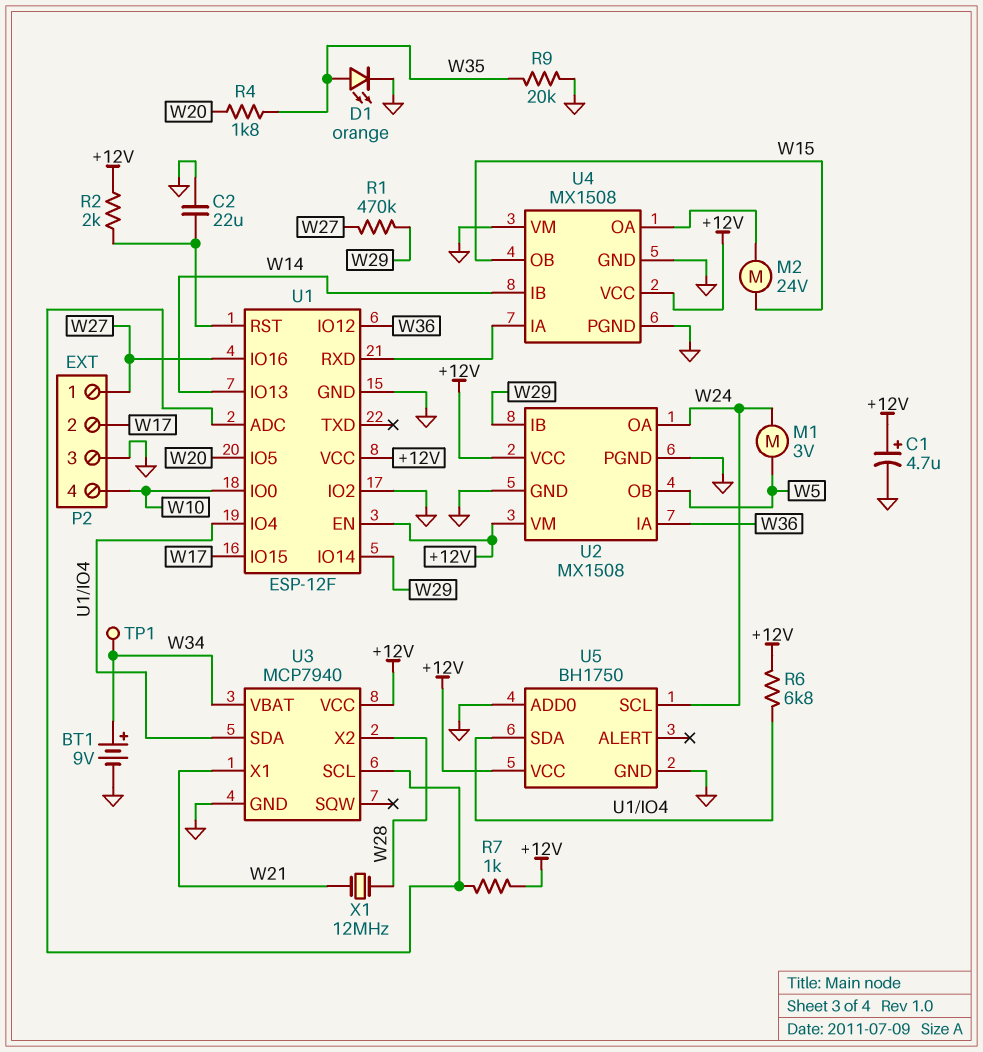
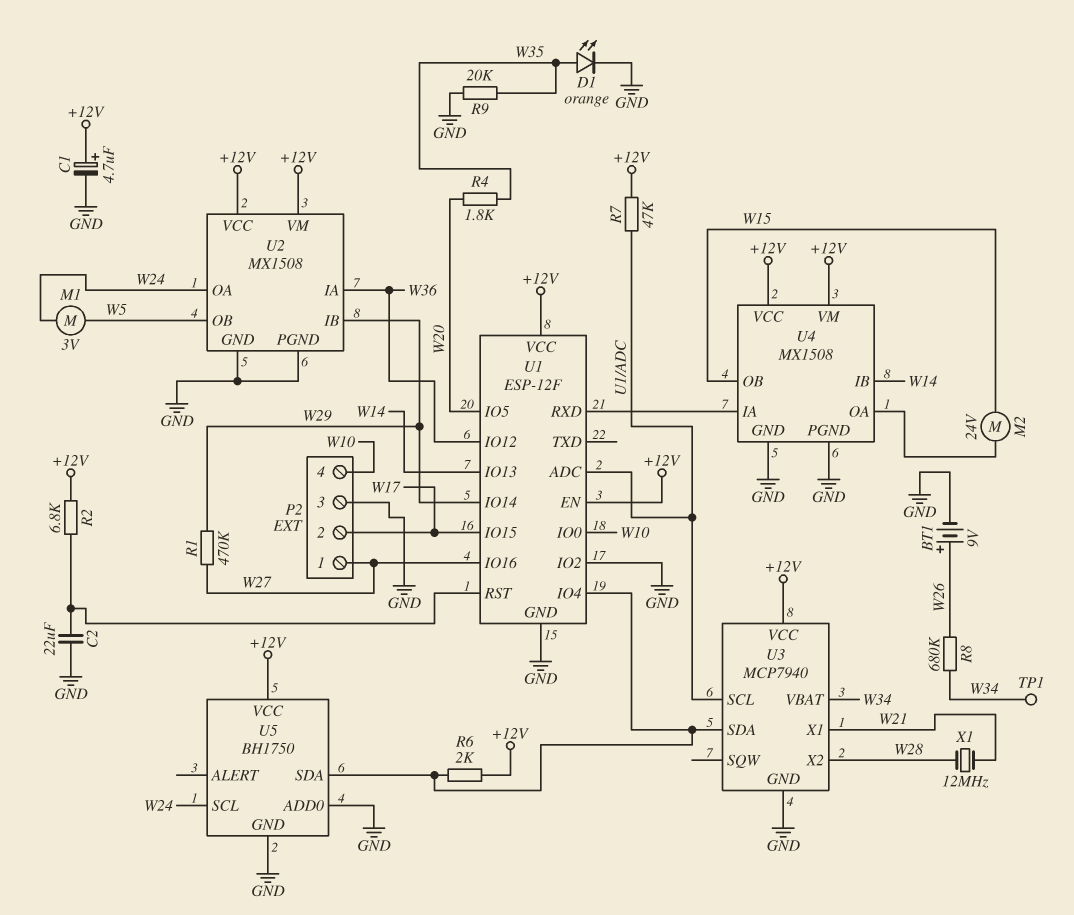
BT1: 9V (plus W34, minus GND) -> 9V (plus W26, minus GND)
R2: 2k (+12V, U1/RST) -> 6.8k (+12V, U1/RST)
R6: 6.8k (+12V, U1/IO4) -> 2k (+12V, U1/IO4)
R7: 1k (+12V, U1/ADC) -> 47k (+12V, U1/ADC)
R8: none -> 680k (W26, W34)
U4 pin VM: GND -> +12V

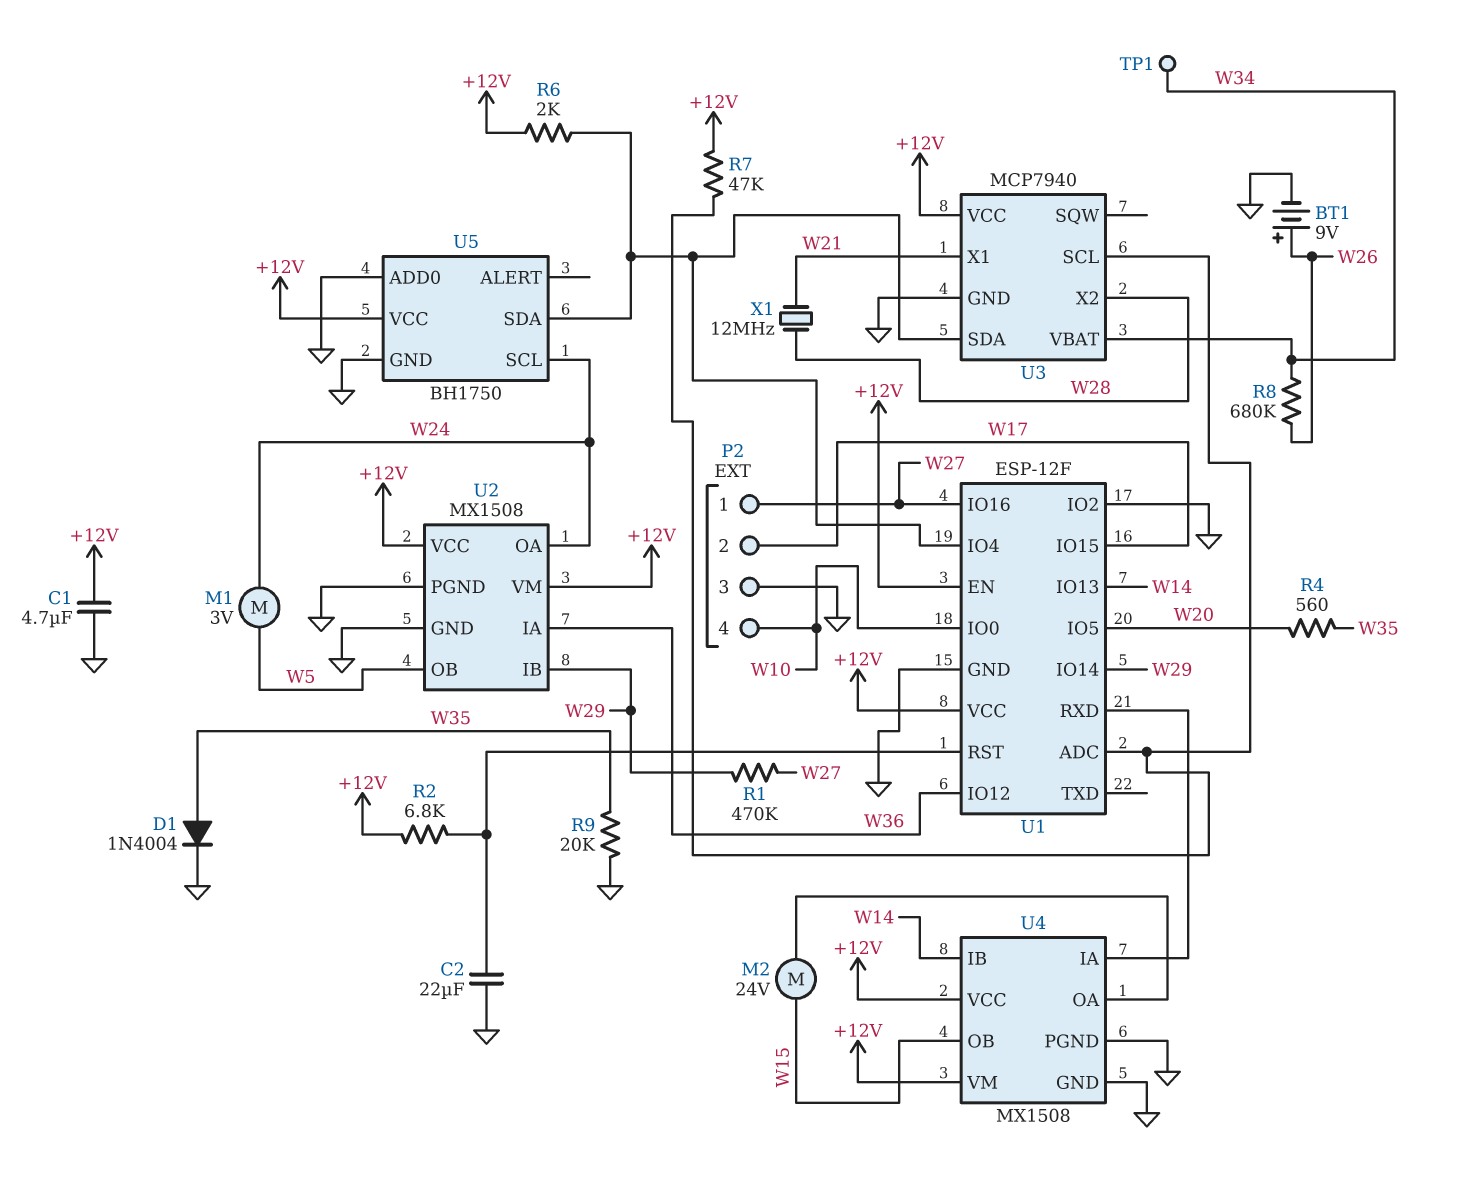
C1: 4.7uF (plus +12V, minus GND) -> 4.7uF (+12V, GND)
D1: LED orange (A W35, K GND) -> diode 1N4004 (A W35, K GND)
R4: 1.8k (W20, W35) -> 560 (W20, W35)

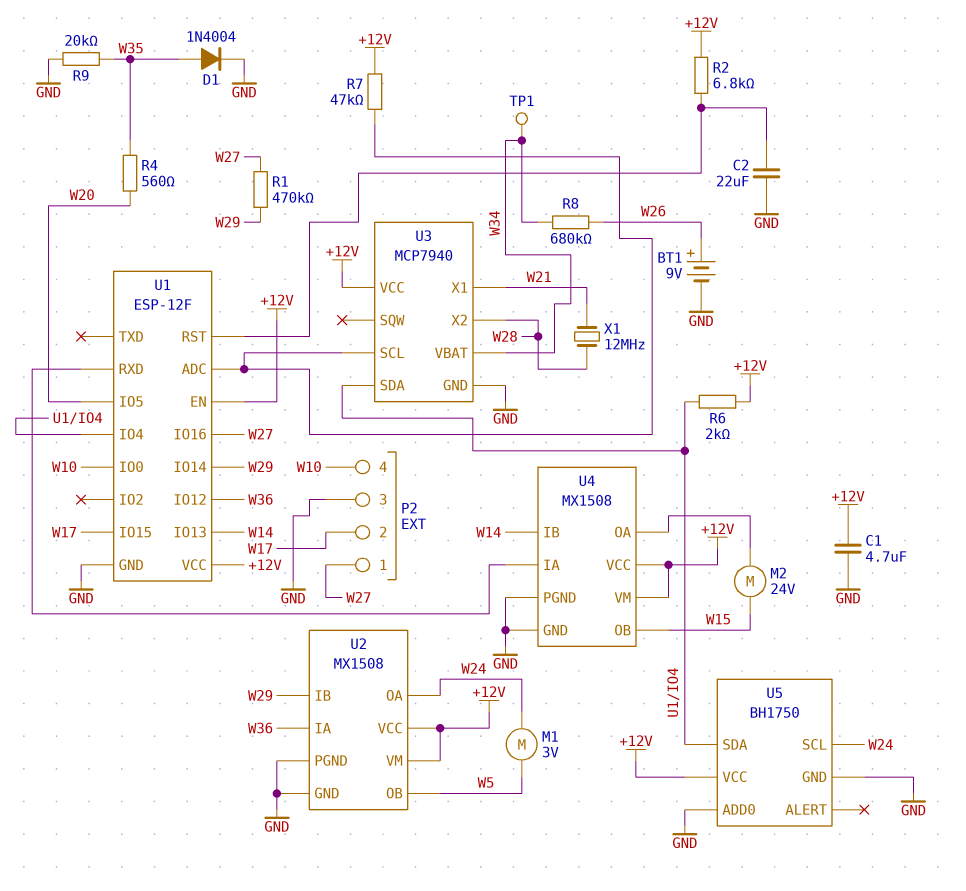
U1 pin IO2: GND -> none

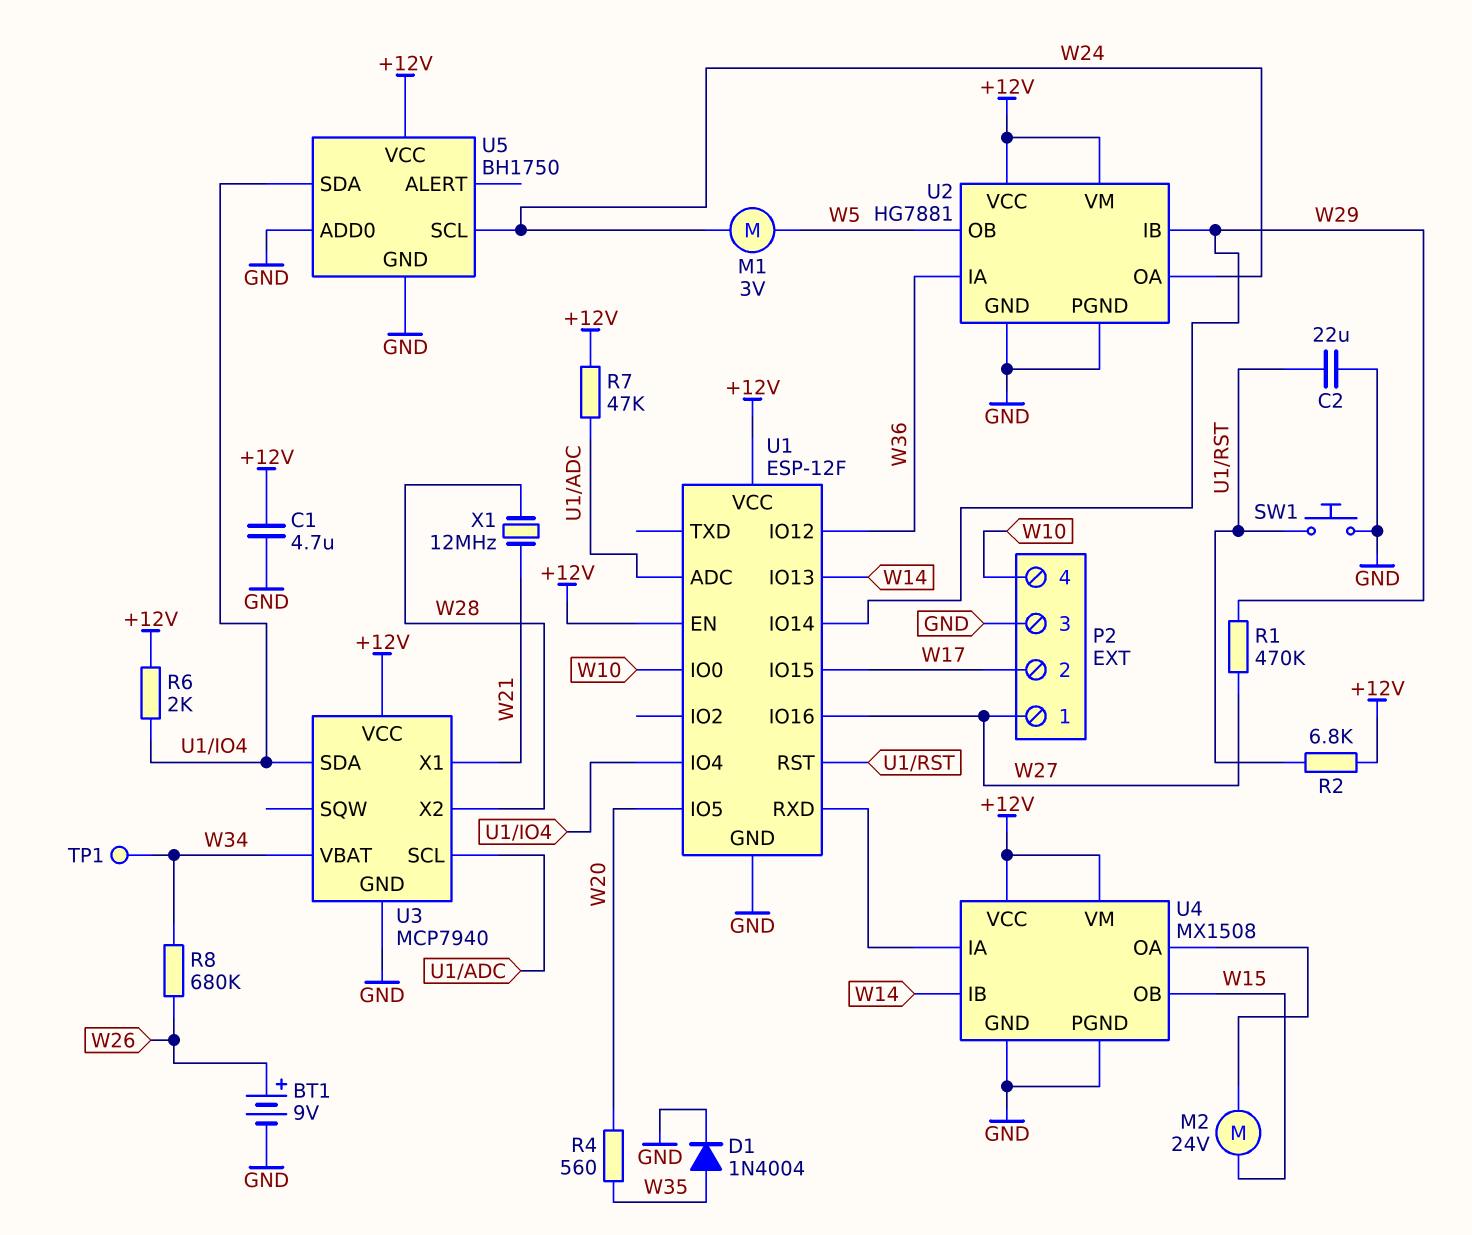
R9: 20k (GND, W35) -> none
SW1: none -> button (GND, U1/RST)
U2: MX1508 -> HG7881

